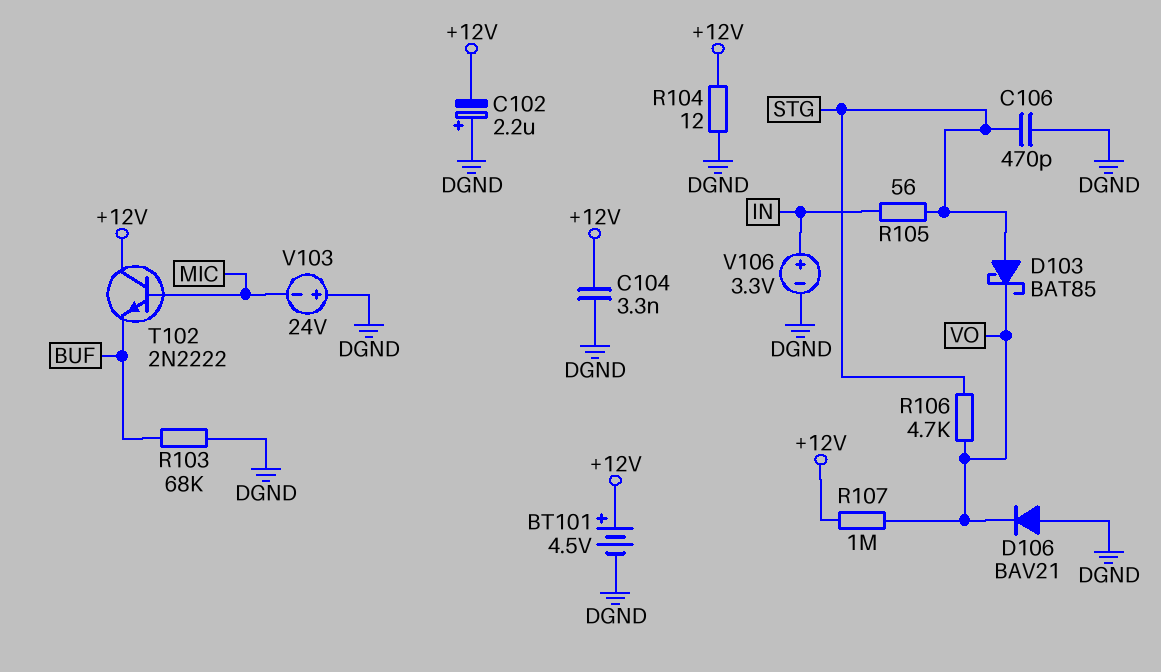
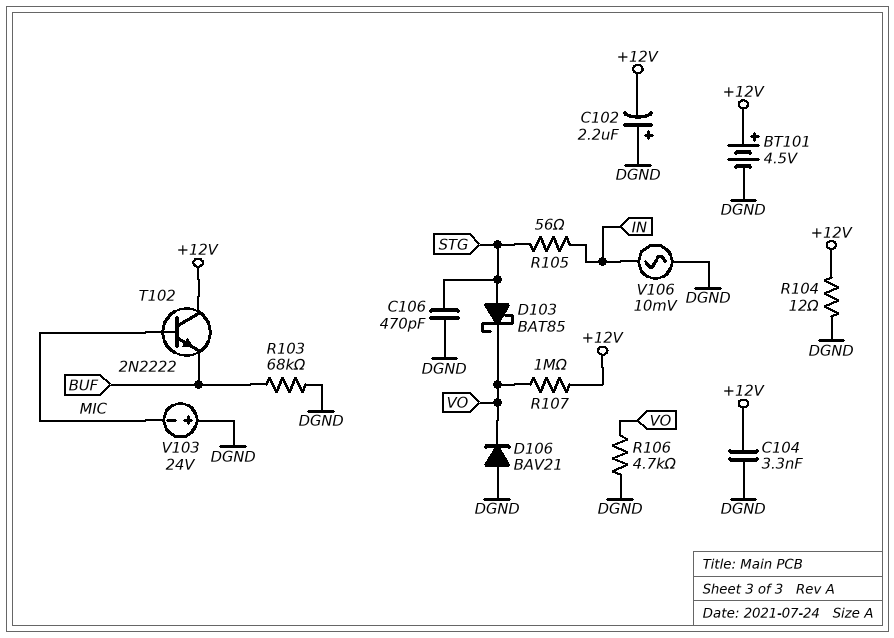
R106: 4.7k (STG, VO) -> 4.7k (DGND, VO)
V106: 3.3V (plus IN, minus DGND) -> AC 10mV (DGND, IN)

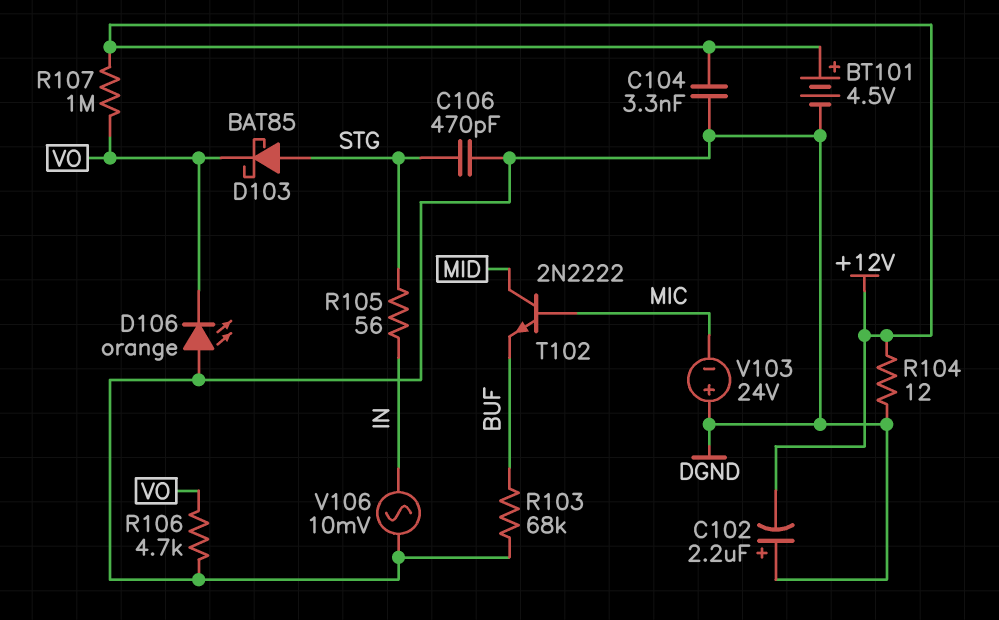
D106: diode BAV21 (A DGND, K VO) -> LED orange (A DGND, K VO)
T102: NPN 2N2222 (B MIC, C +12V, E BUF) -> NPN 2N2222 (B MIC, C MID, E BUF)

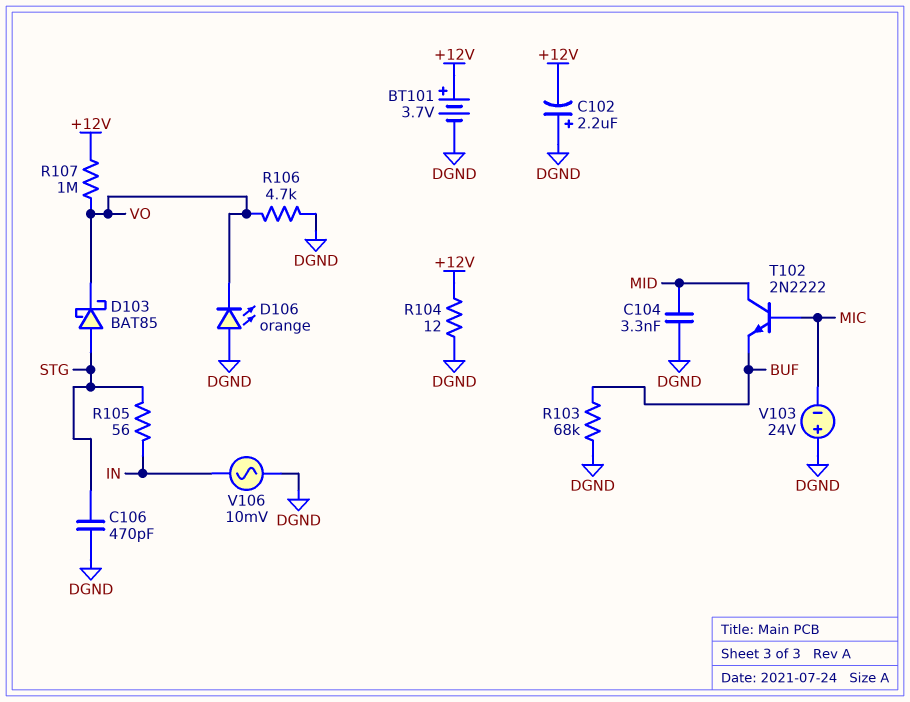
BT101: 4.5V (plus +12V, minus DGND) -> 3.7V (plus +12V, minus DGND)
C104: 3.3nF (+12V, DGND) -> 3.3nF (DGND, MID)

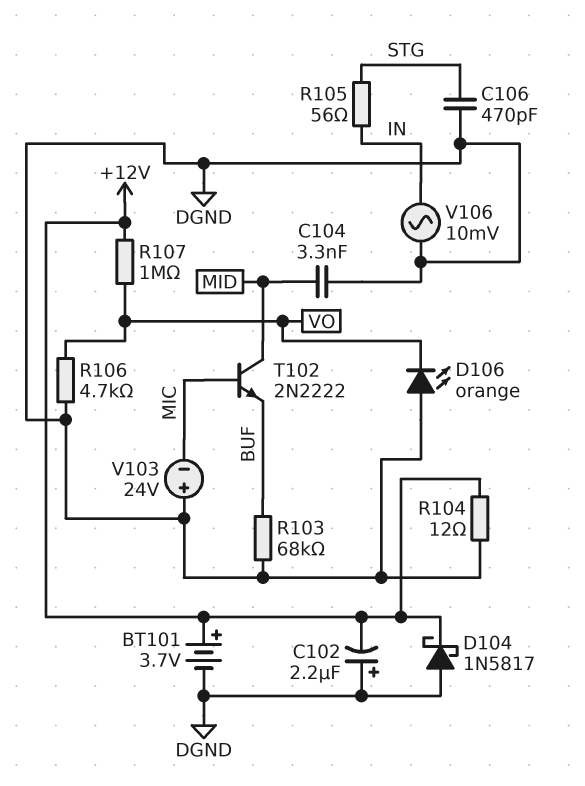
D103: schottky BAT85 (A STG, K VO) -> none
D104: none -> schottky 1N5817 (A DGND, K +12V)

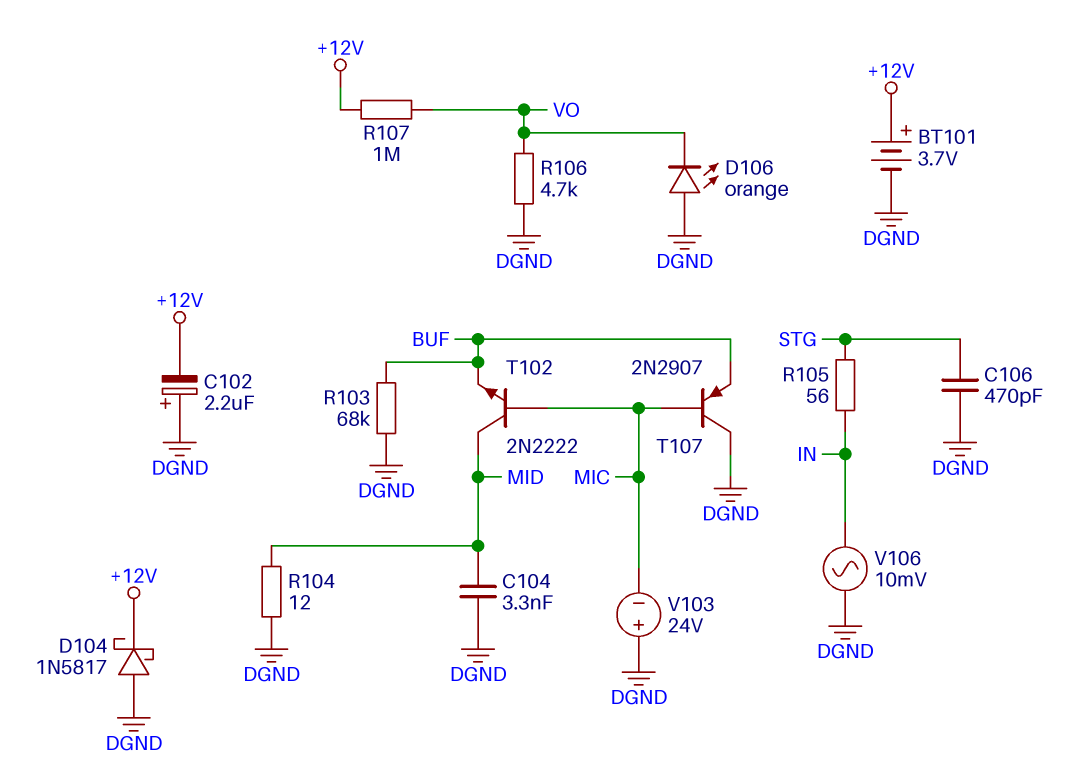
R104: 12 (+12V, DGND) -> 12 (DGND, MID)
T107: none -> PNP 2N2907 (B MIC, C DGND, E BUF)

